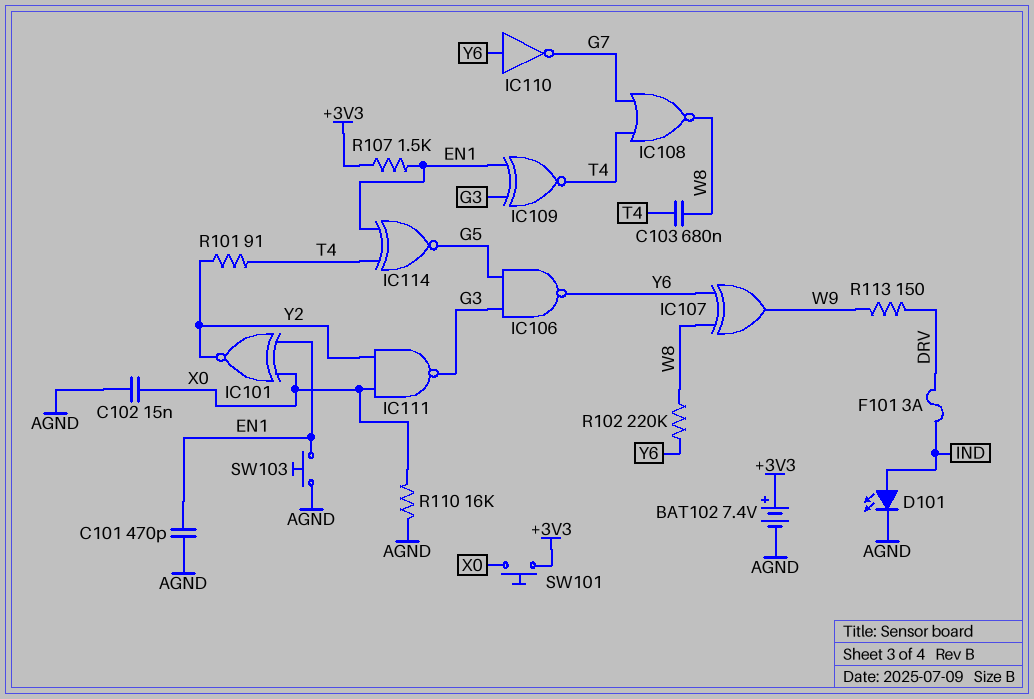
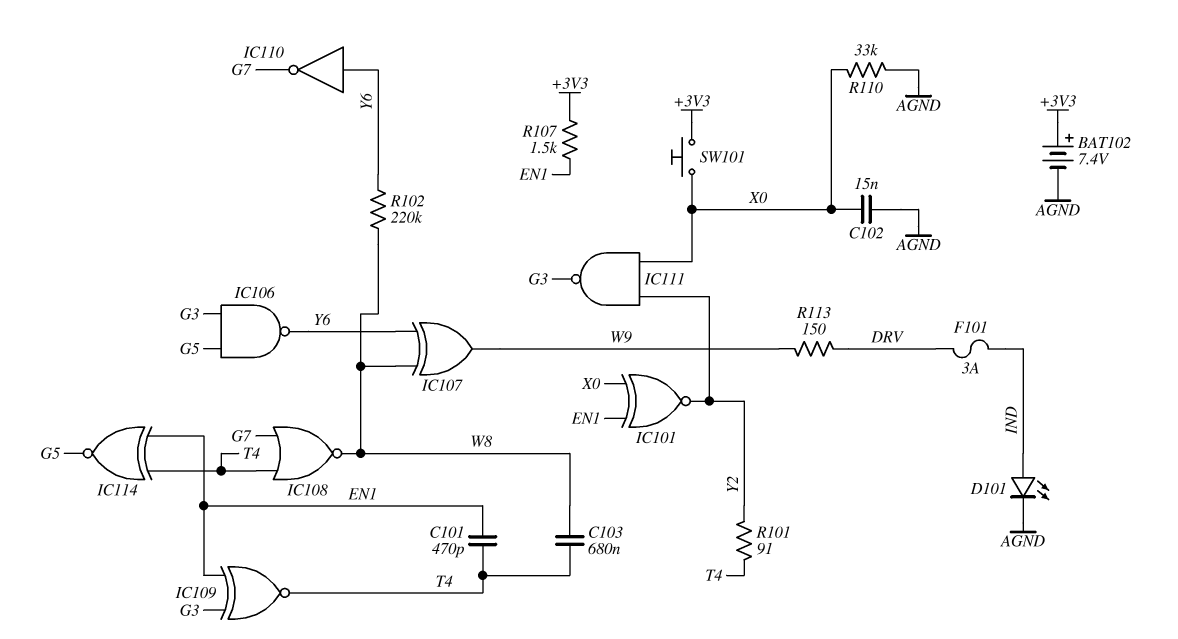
C101: 470pF (AGND, EN1) -> 470pF (EN1, T4)
R110: 16k (AGND, X0) -> 33k (AGND, X0)
SW103: button (AGND, EN1) -> none

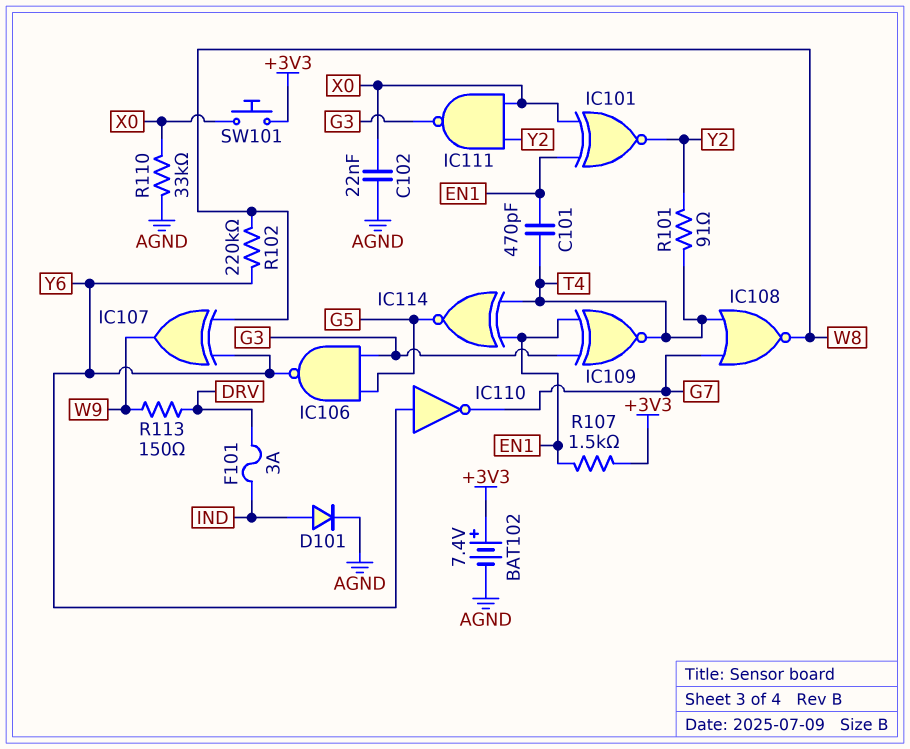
C102: 15nF (AGND, X0) -> 22nF (AGND, X0)
C103: 680nF (T4, W8) -> none
D101: LED (A IND, K AGND) -> diode (A IND, K AGND)

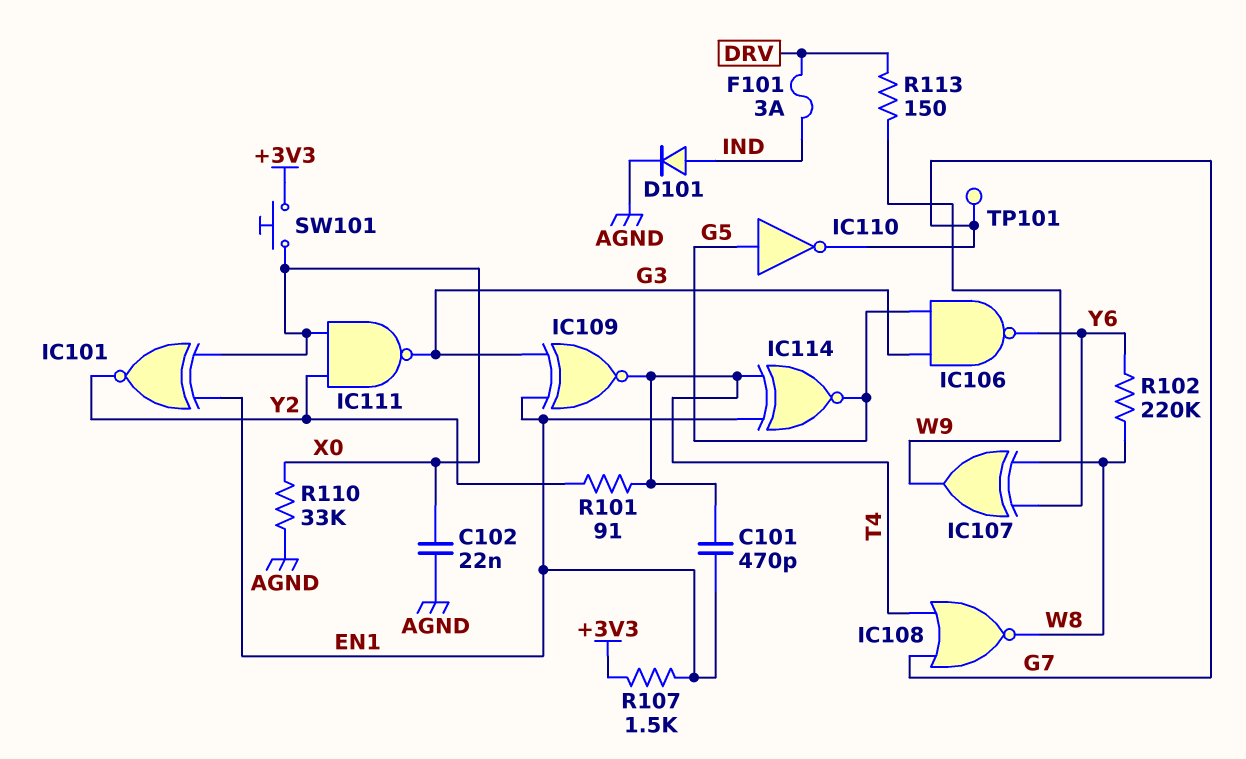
BAT102: 7.4V (plus +3V3, minus AGND) -> none
IC110: NOT (in Y6, out G7) -> NOT (in G5, out G7)
TP101: none -> test point (G7)

